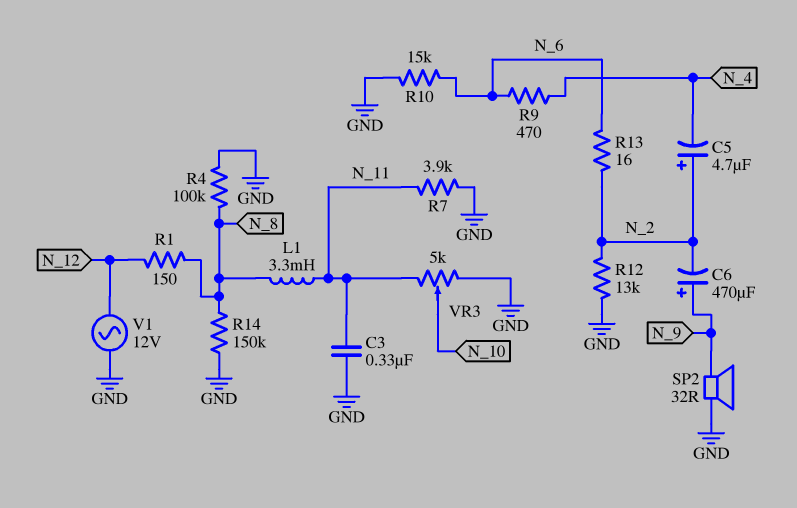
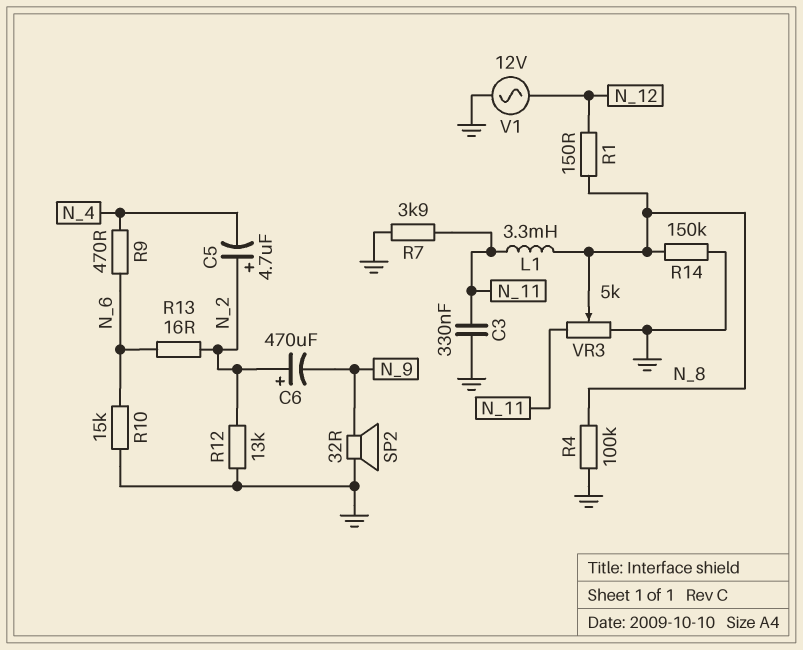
C6: 470uF (plus N_9, minus N_2) -> 470uF (plus N_2, minus N_9)
VR3: 5k (GND, N_11, wiper N_10) -> 5k (GND, N_11, wiper N_8)

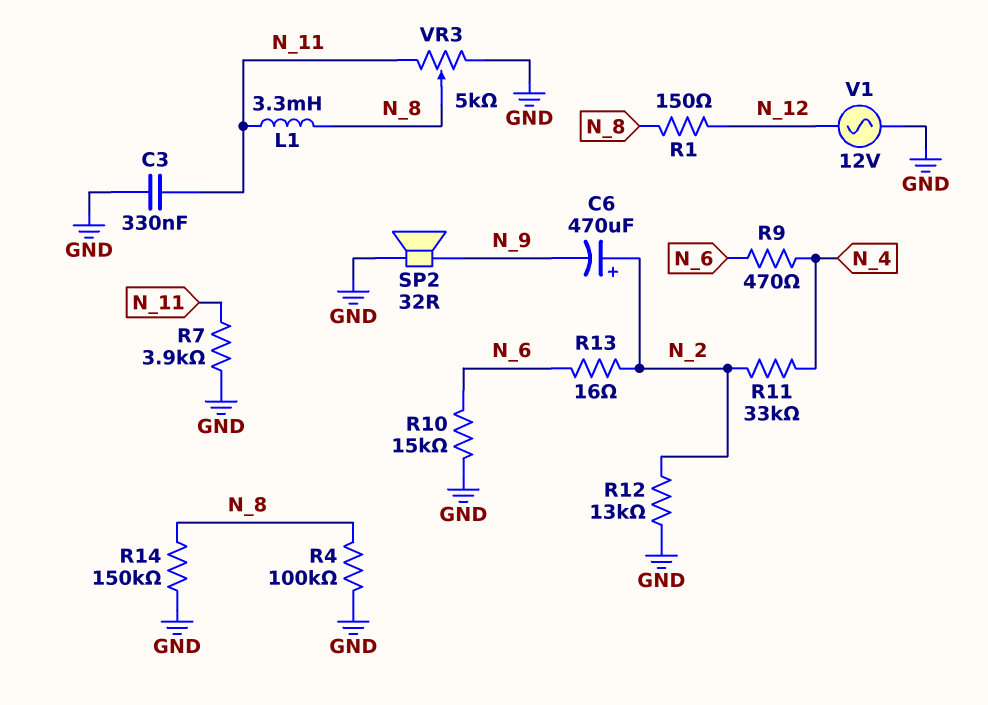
C5: 4.7uF (plus N_2, minus N_4) -> none
R11: none -> 33k (N_2, N_4)

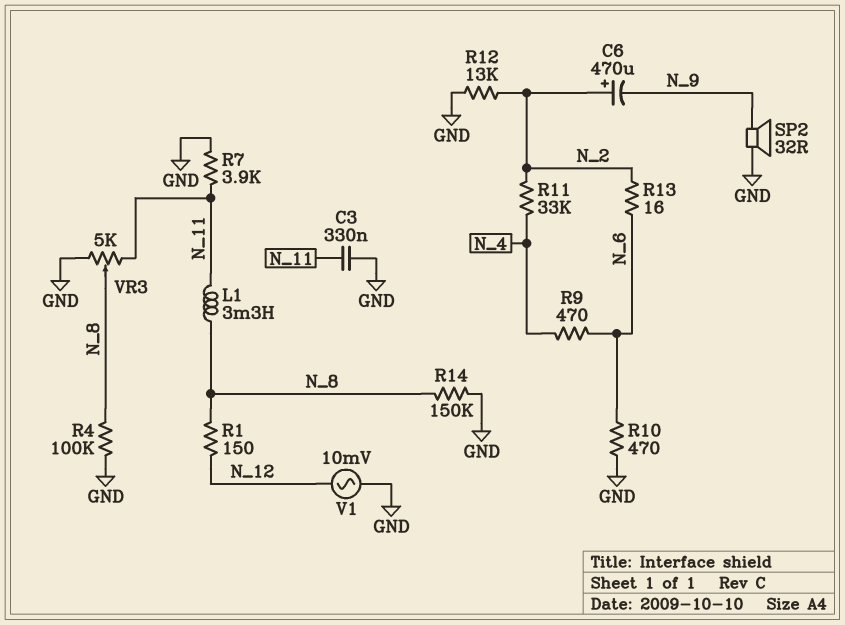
R10: 15k (GND, N_6) -> 470 (GND, N_6)
V1: AC 12V (GND, N_12) -> AC 10mV (GND, N_12)

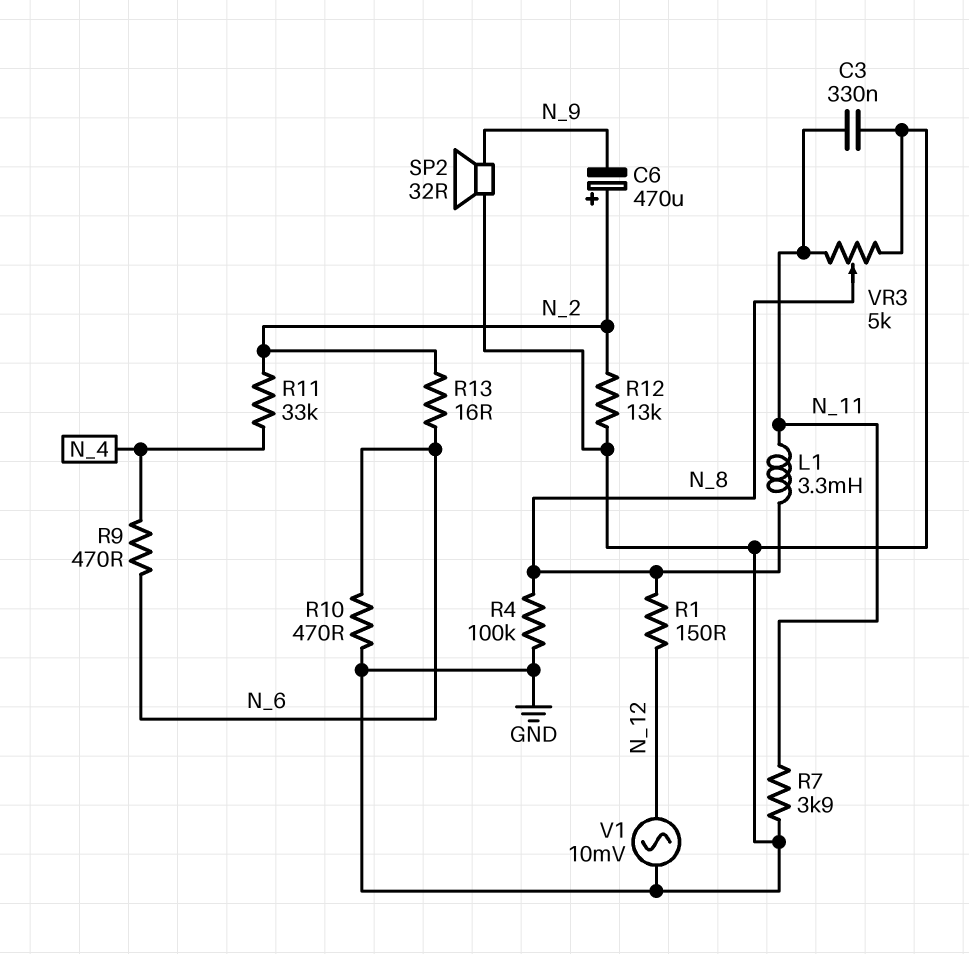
R14: 150k (GND, N_8) -> none

